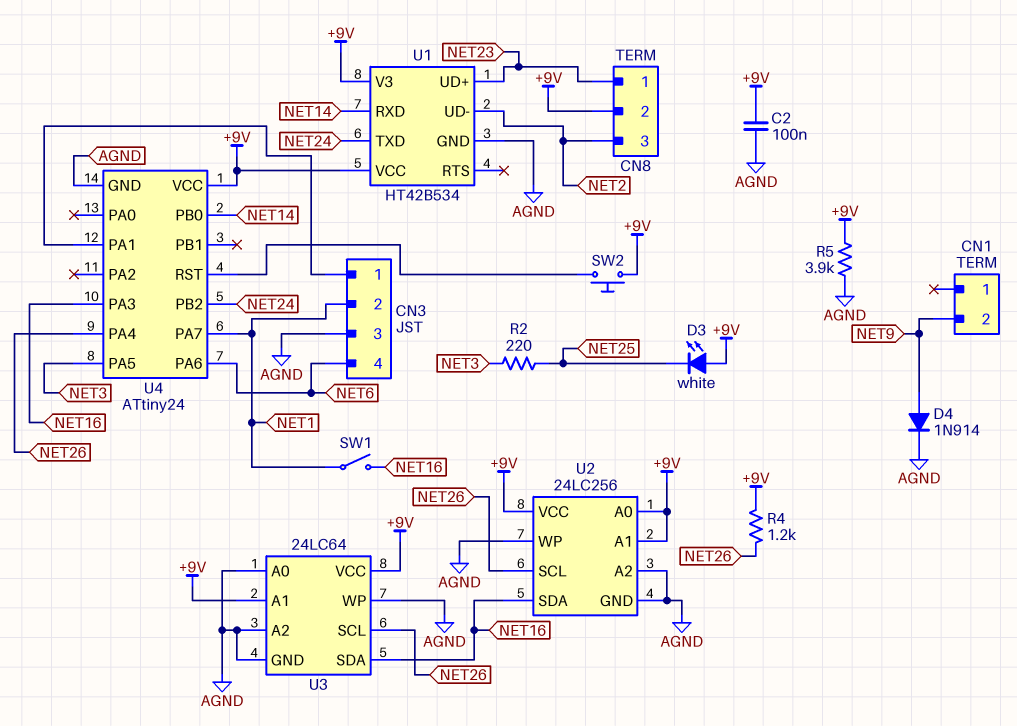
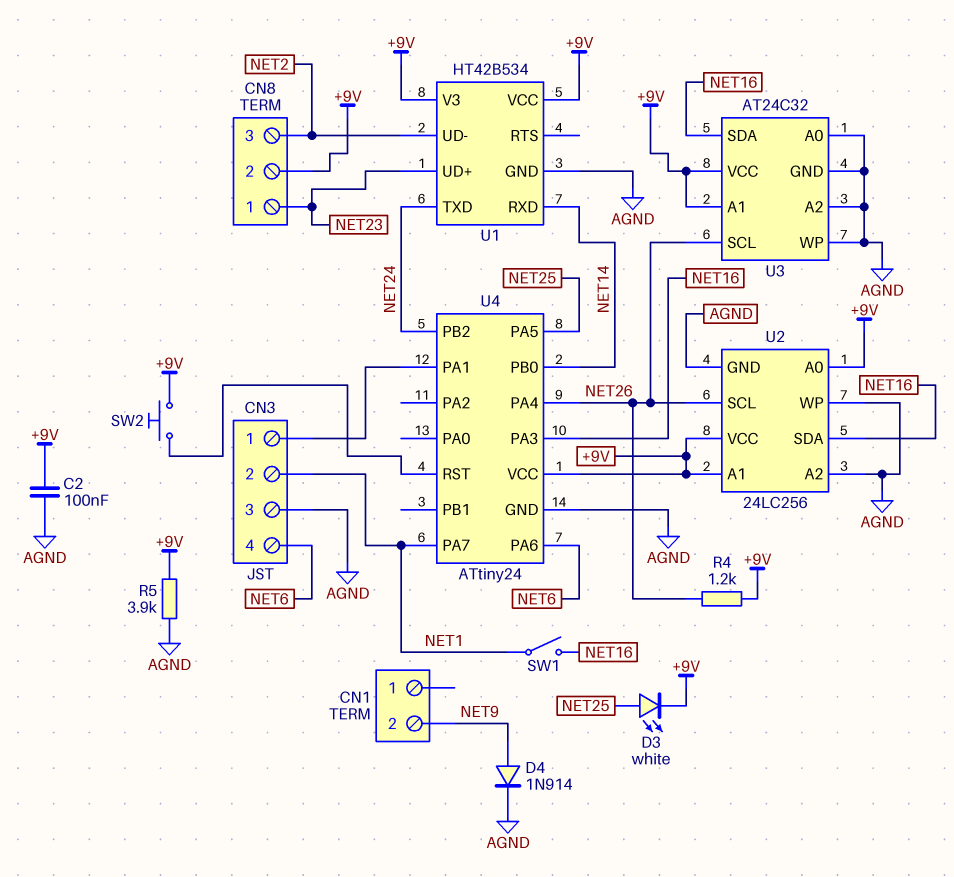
D3: LED white (A +9V, K NET25) -> LED white (A NET25, K +9V)
R2: 220 (NET3, NET25) -> none
U3: 24LC64 -> AT24C32
U4 pin PA5: NET3 -> NET25

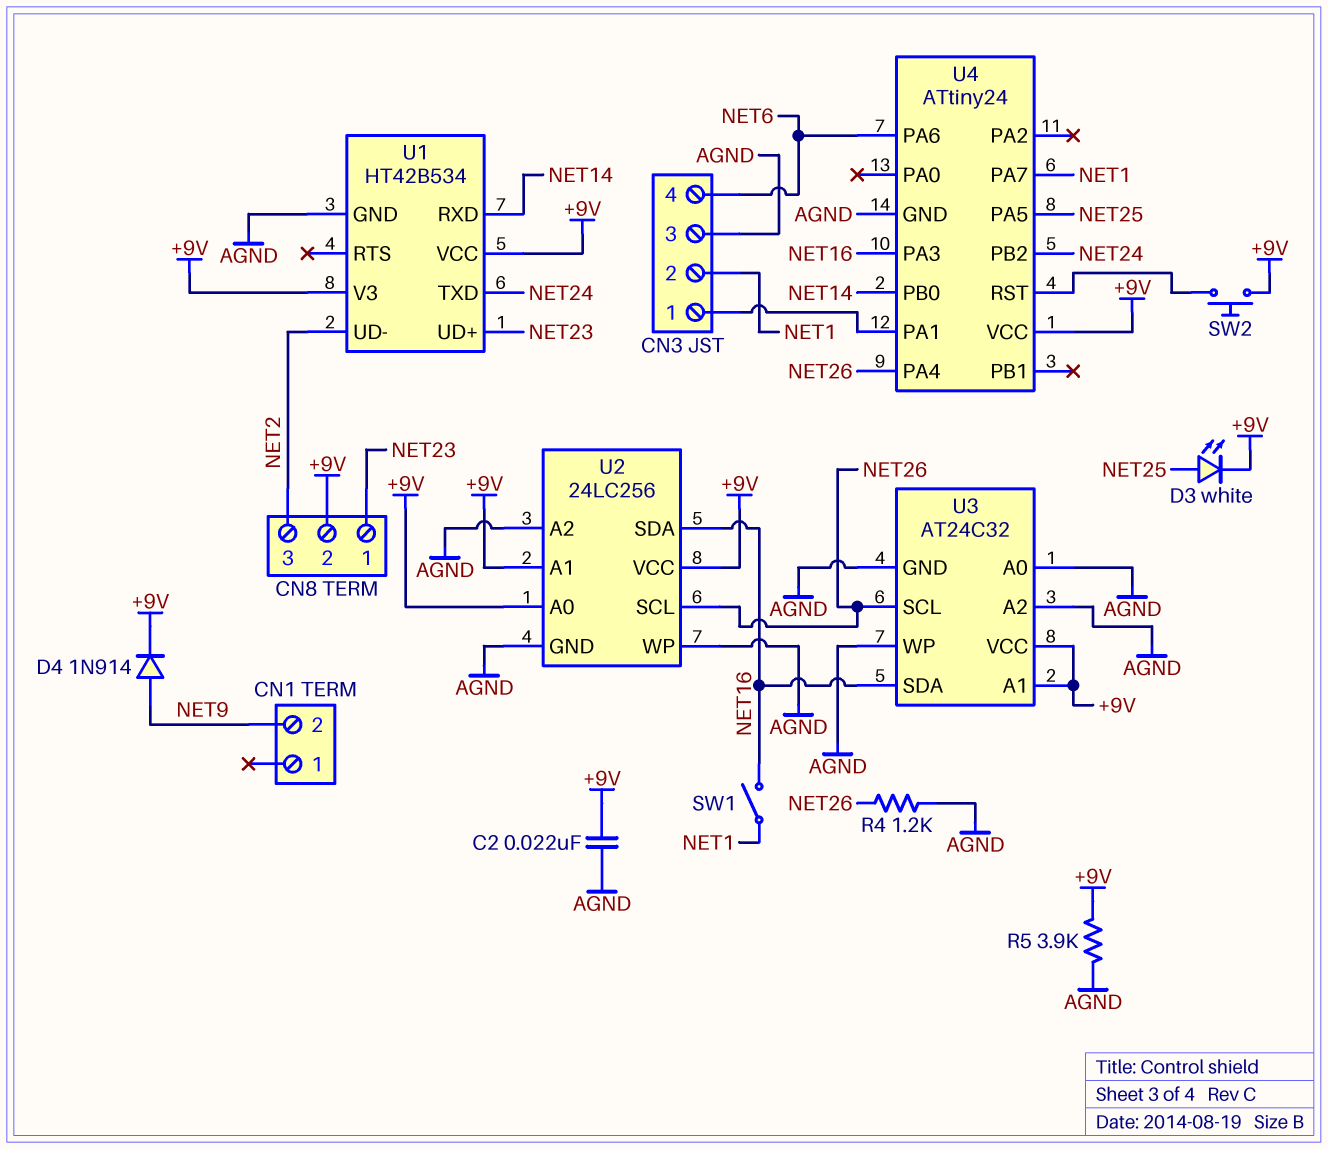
C2: 100nF (+9V, AGND) -> 22nF (+9V, AGND)
D4: diode 1N914 (A NET9, K AGND) -> diode 1N914 (A NET9, K +9V)
R4: 1.2k (+9V, NET26) -> 1.2k (AGND, NET26)

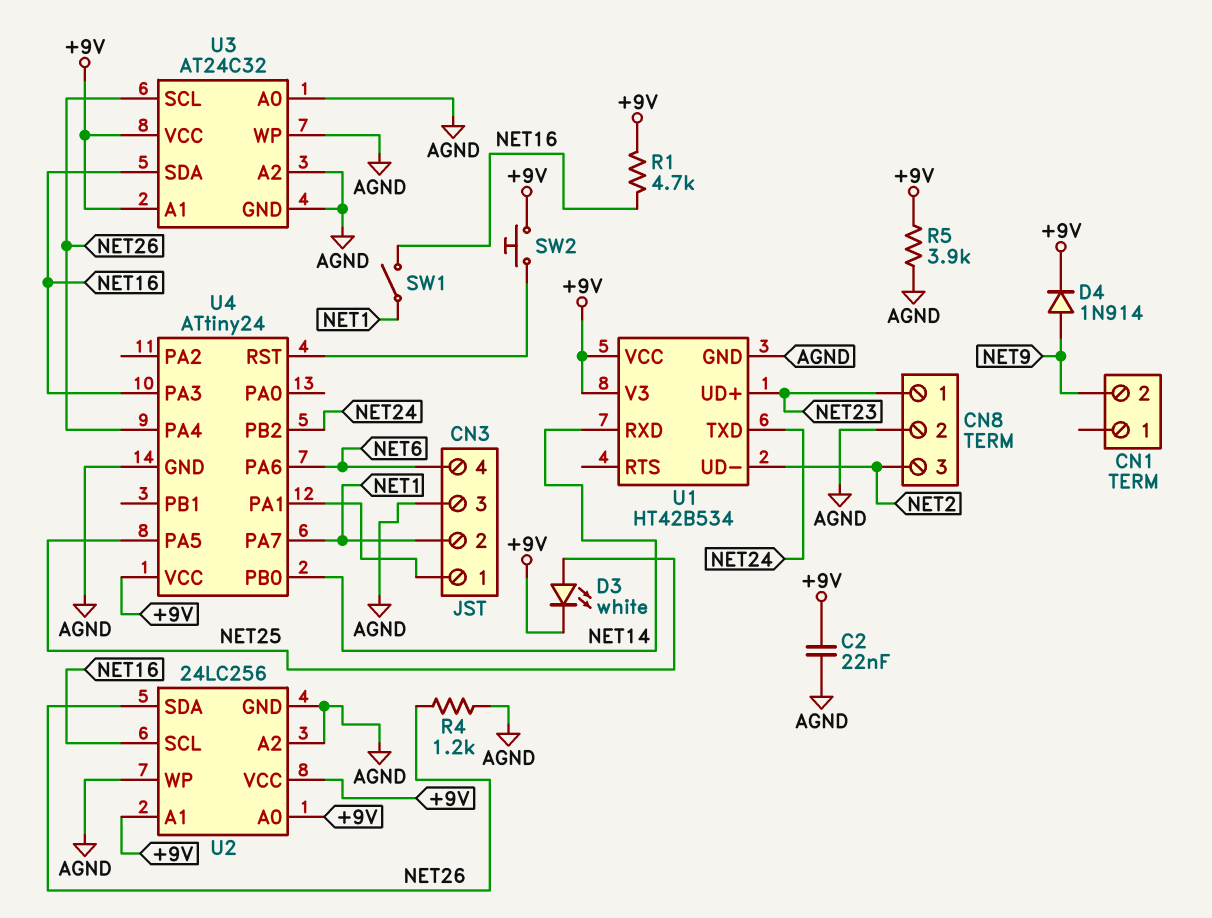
CN8 pin 2: +9V -> AGND
R1: none -> 4.7k (+9V, NET16)
U2 pin SCL: NET26 -> NET16
U2 pin SDA: NET16 -> NET26

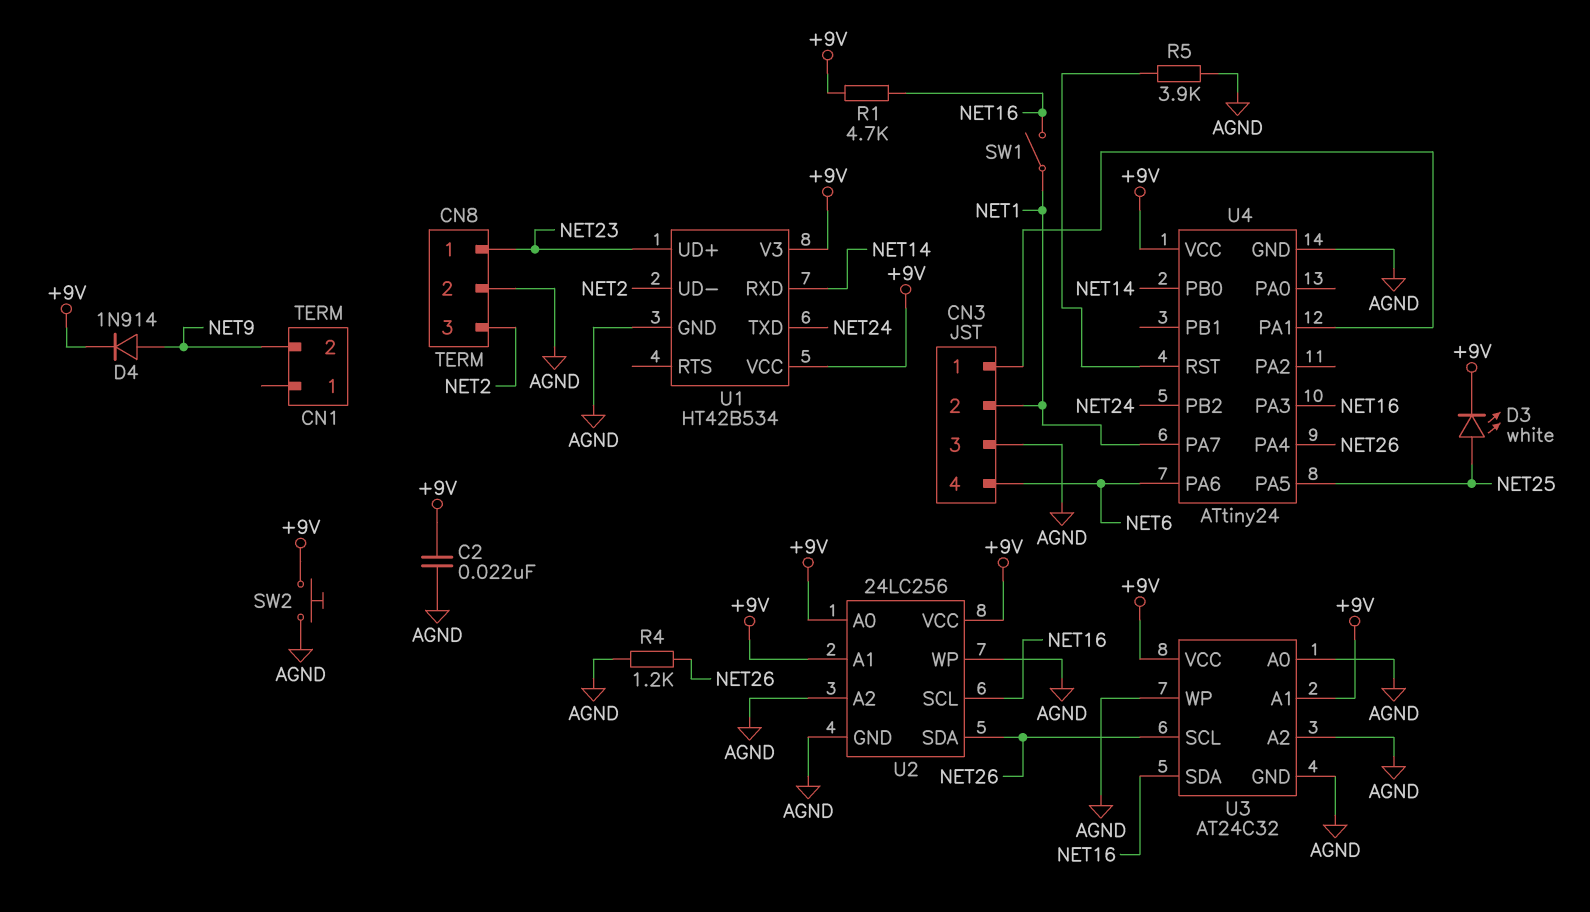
R5: 3.9k (+9V, AGND) -> 3.9k (AGND, U4/RST)
SW2: button (+9V, U4/RST) -> button (+9V, AGND)

